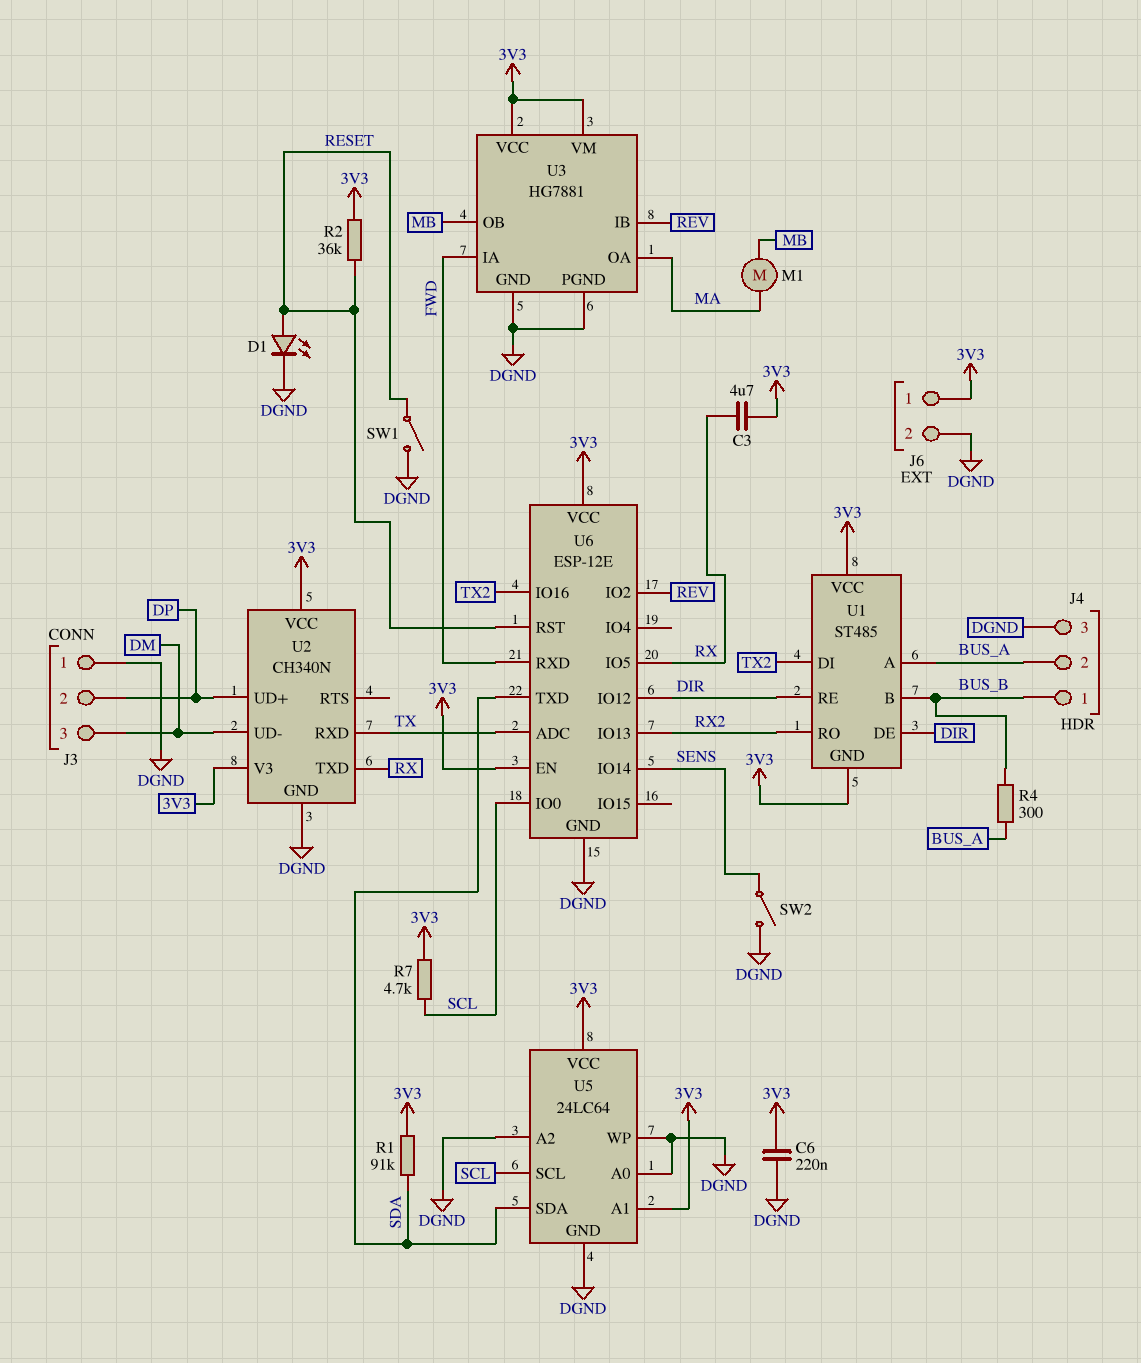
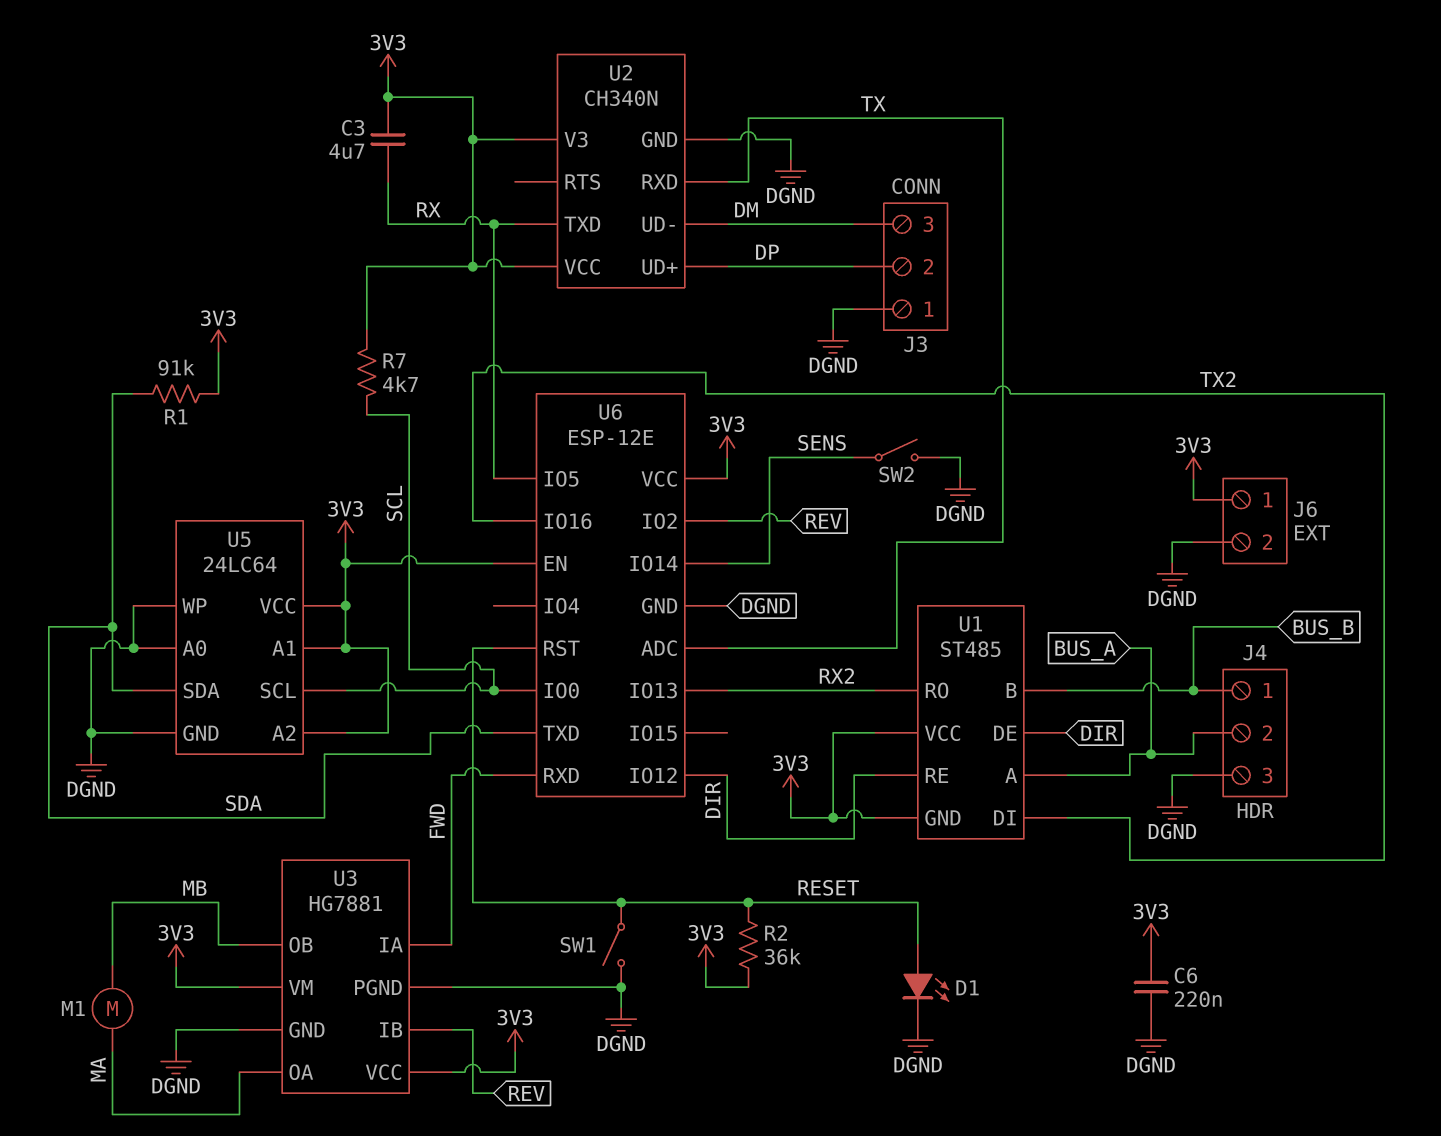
R4: 300 (BUS_A, BUS_B) -> none
U5 pin A2: DGND -> 3V3

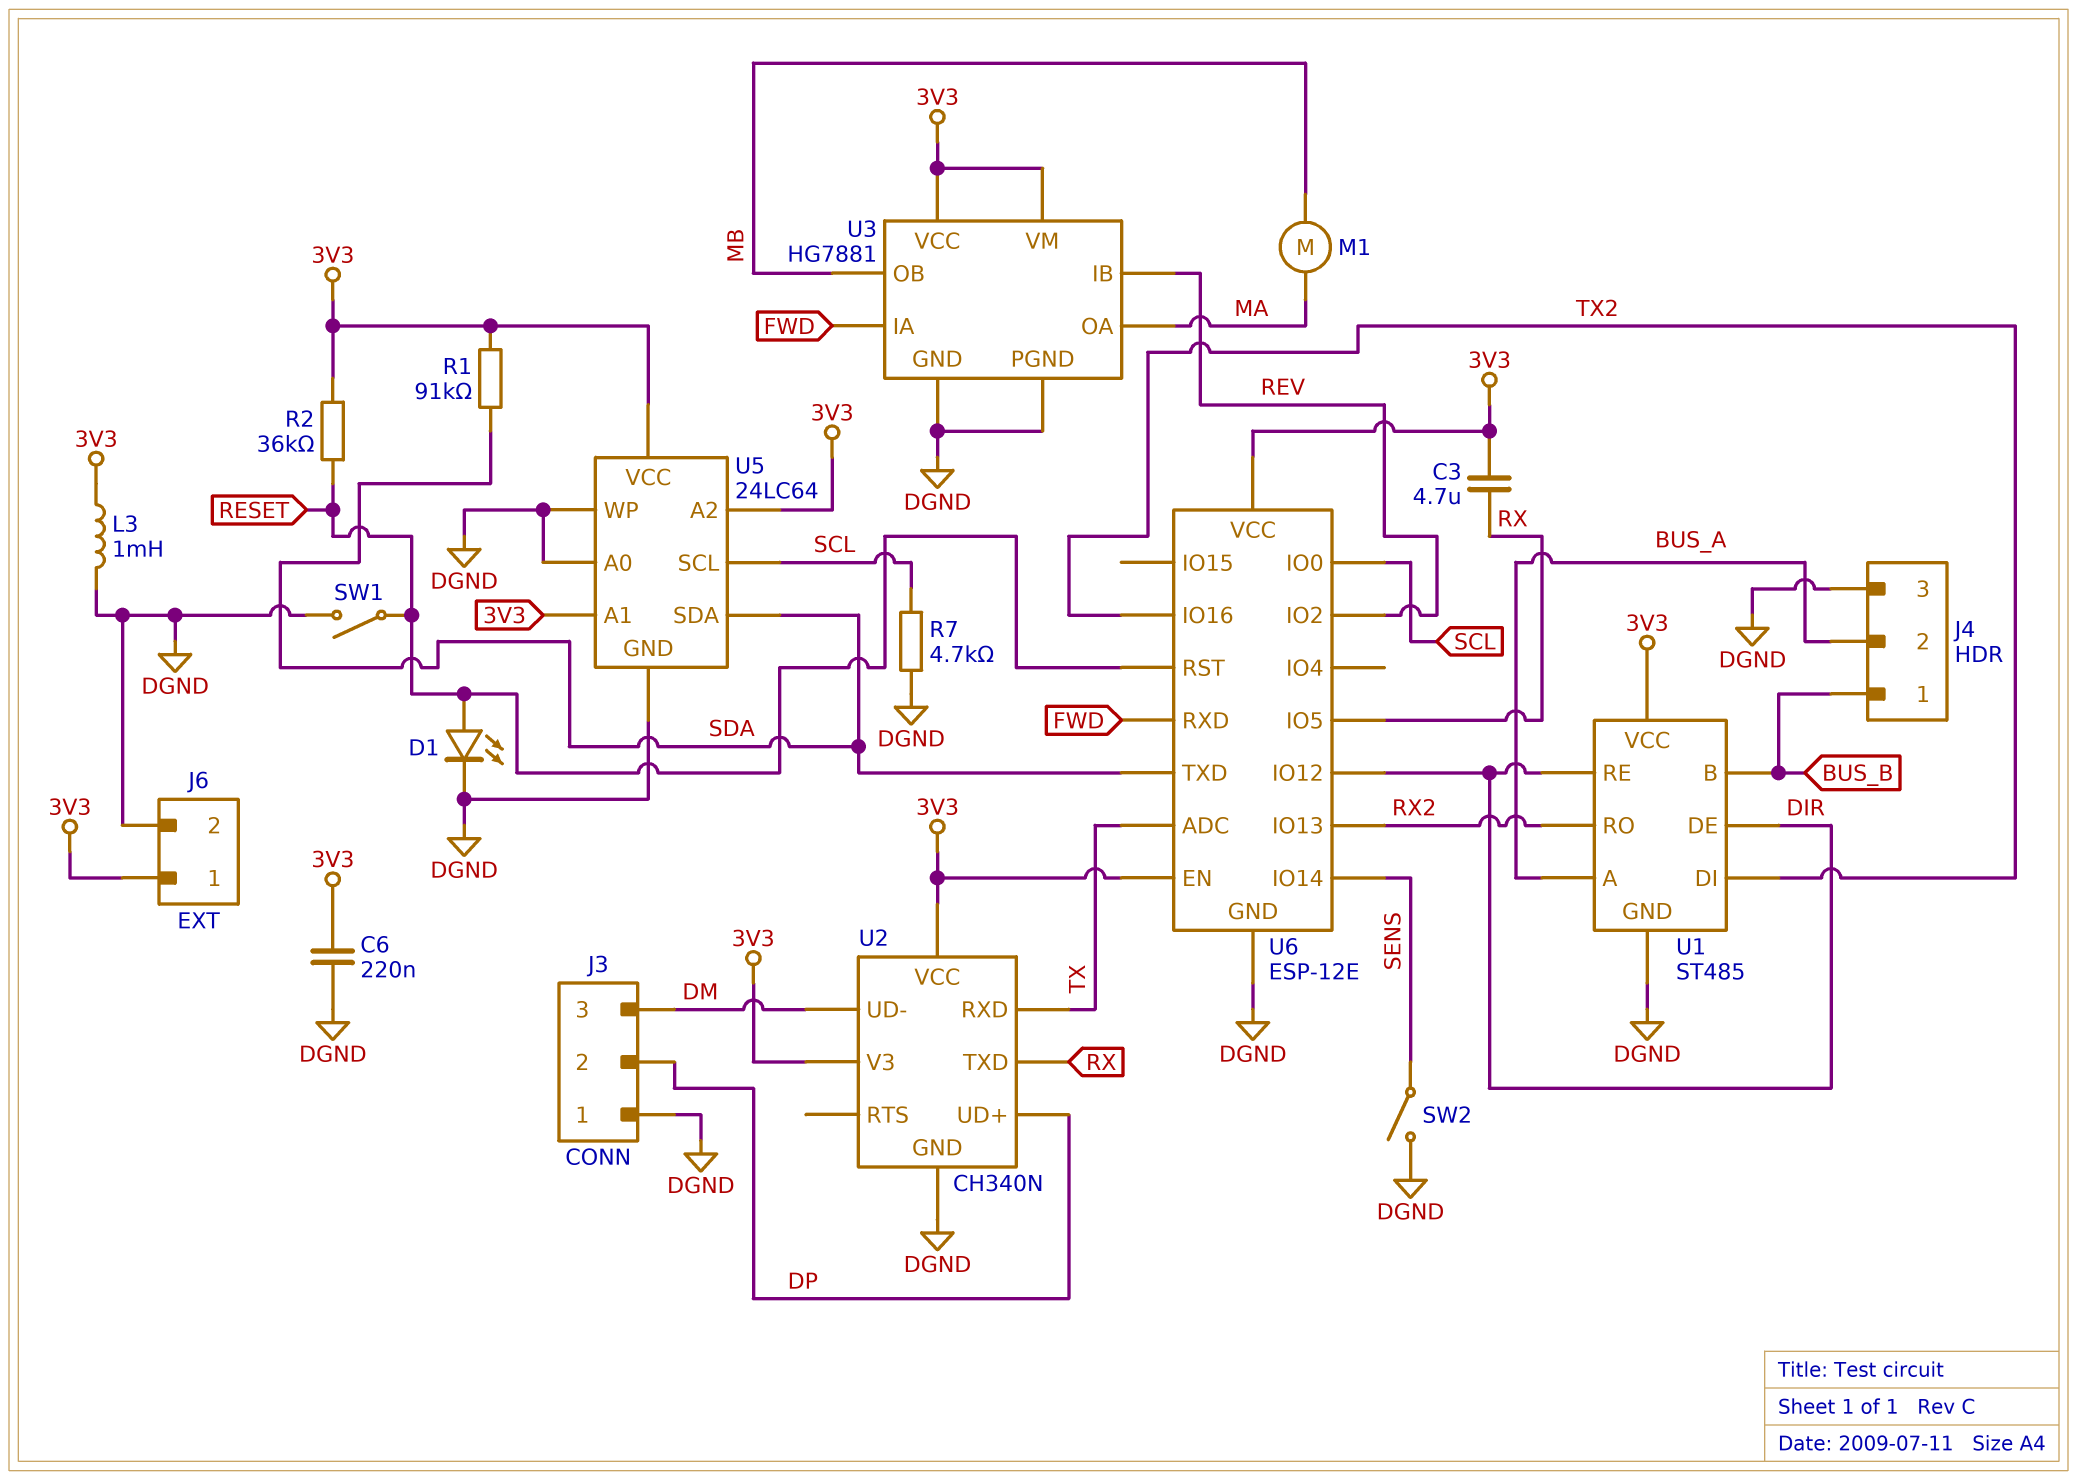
L3: none -> 1mH (3V3, DGND)
R7: 4.7k (3V3, SCL) -> 4.7k (DGND, SCL)
U1 pin GND: 3V3 -> DGND

